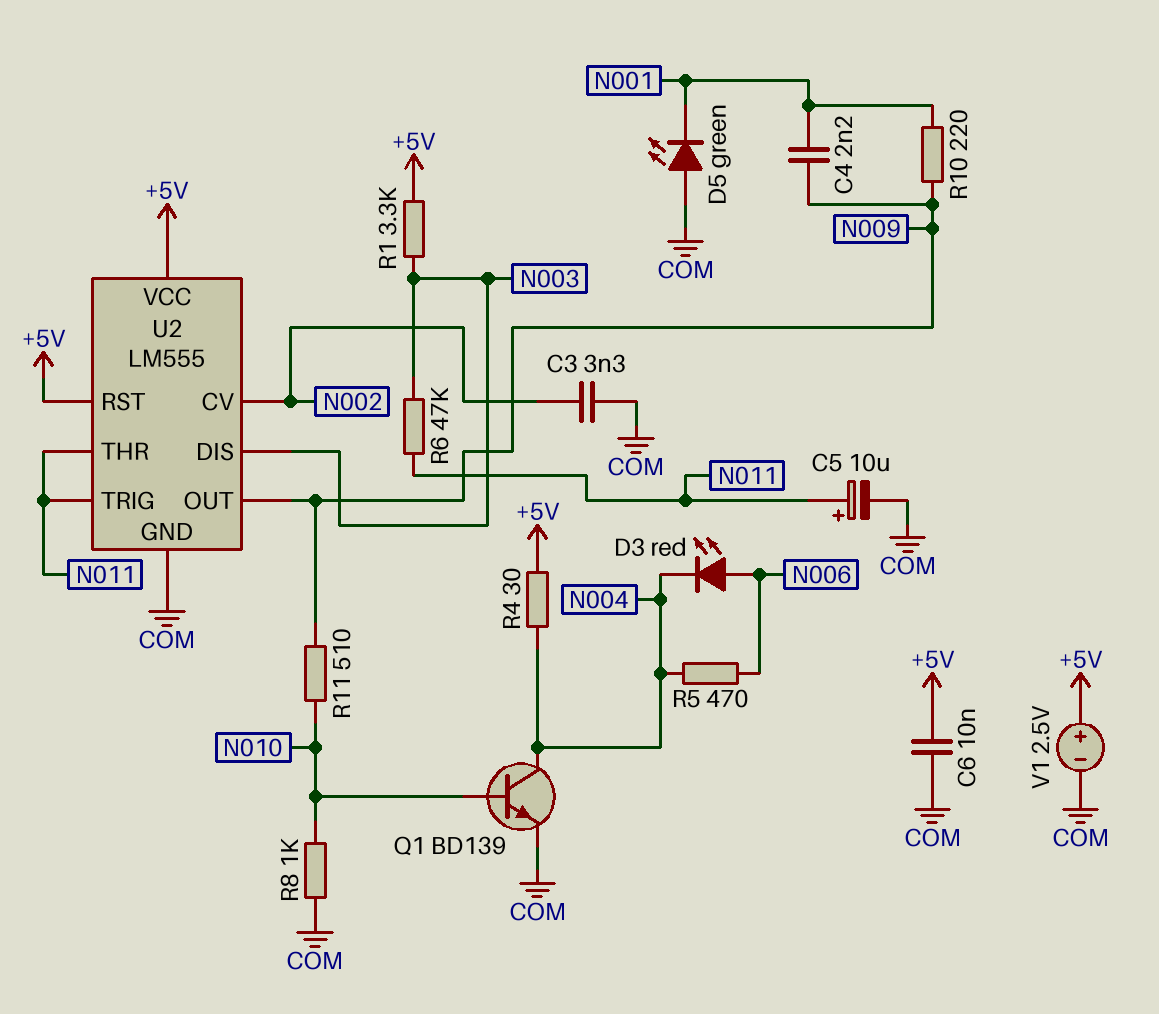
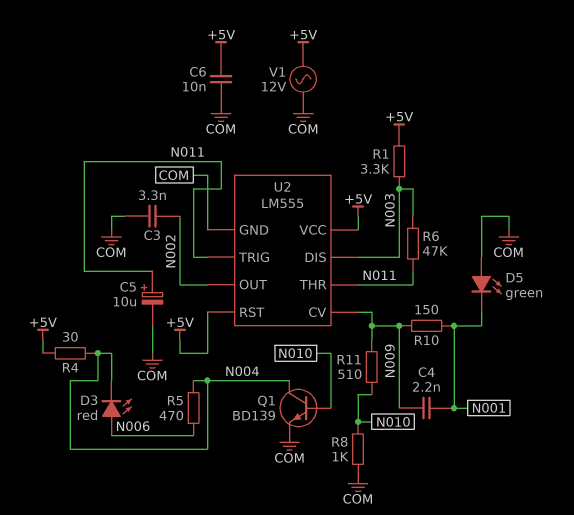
R10: 220 (N001, N009) -> 150 (N001, N009)
U2 pin CV: N002 -> N009
U2 pin OUT: N009 -> N002
V1: 2.5V (plus +5V, minus COM) -> AC 12V (+5V, COM)

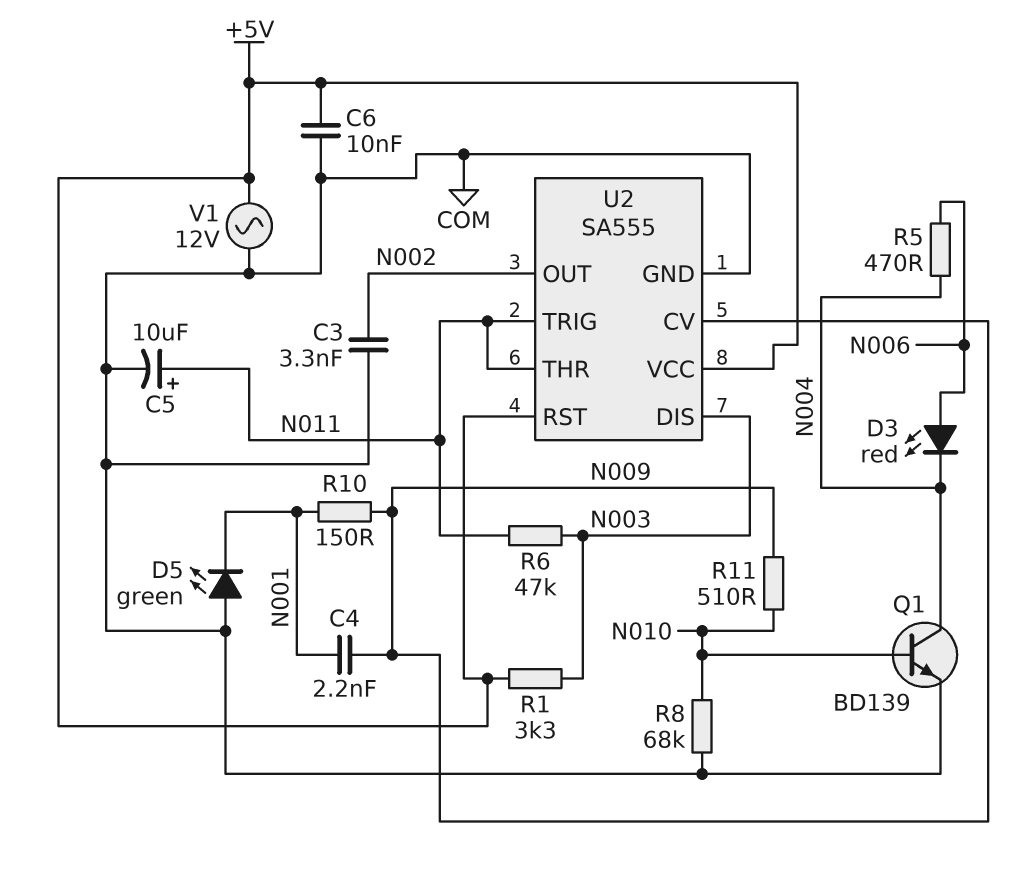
R4: 30 (+5V, N004) -> none
R8: 1k (COM, N010) -> 68k (COM, N010)
U2: LM555 -> SA555

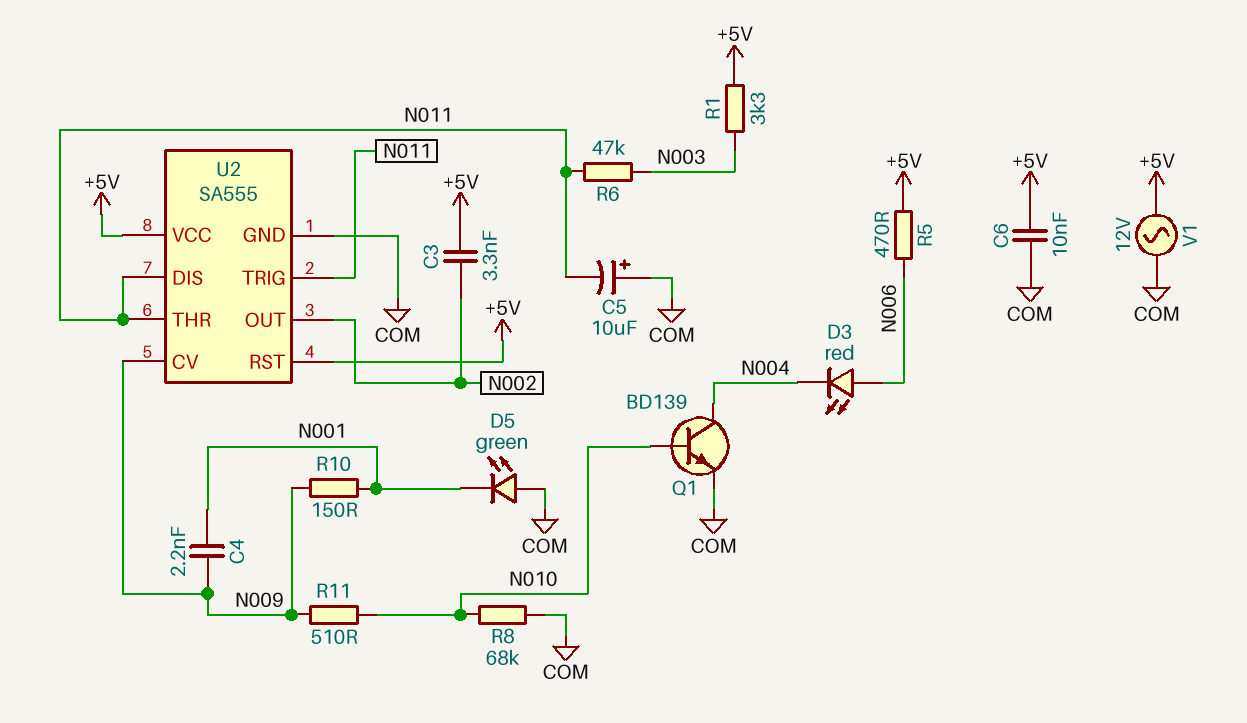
C3: 3.3nF (COM, N002) -> 3.3nF (+5V, N002)
C5: 10uF (plus N011, minus COM) -> 10uF (plus COM, minus N011)
R5: 470 (N004, N006) -> 470 (+5V, N006)
U2 pin DIS: N003 -> N011

